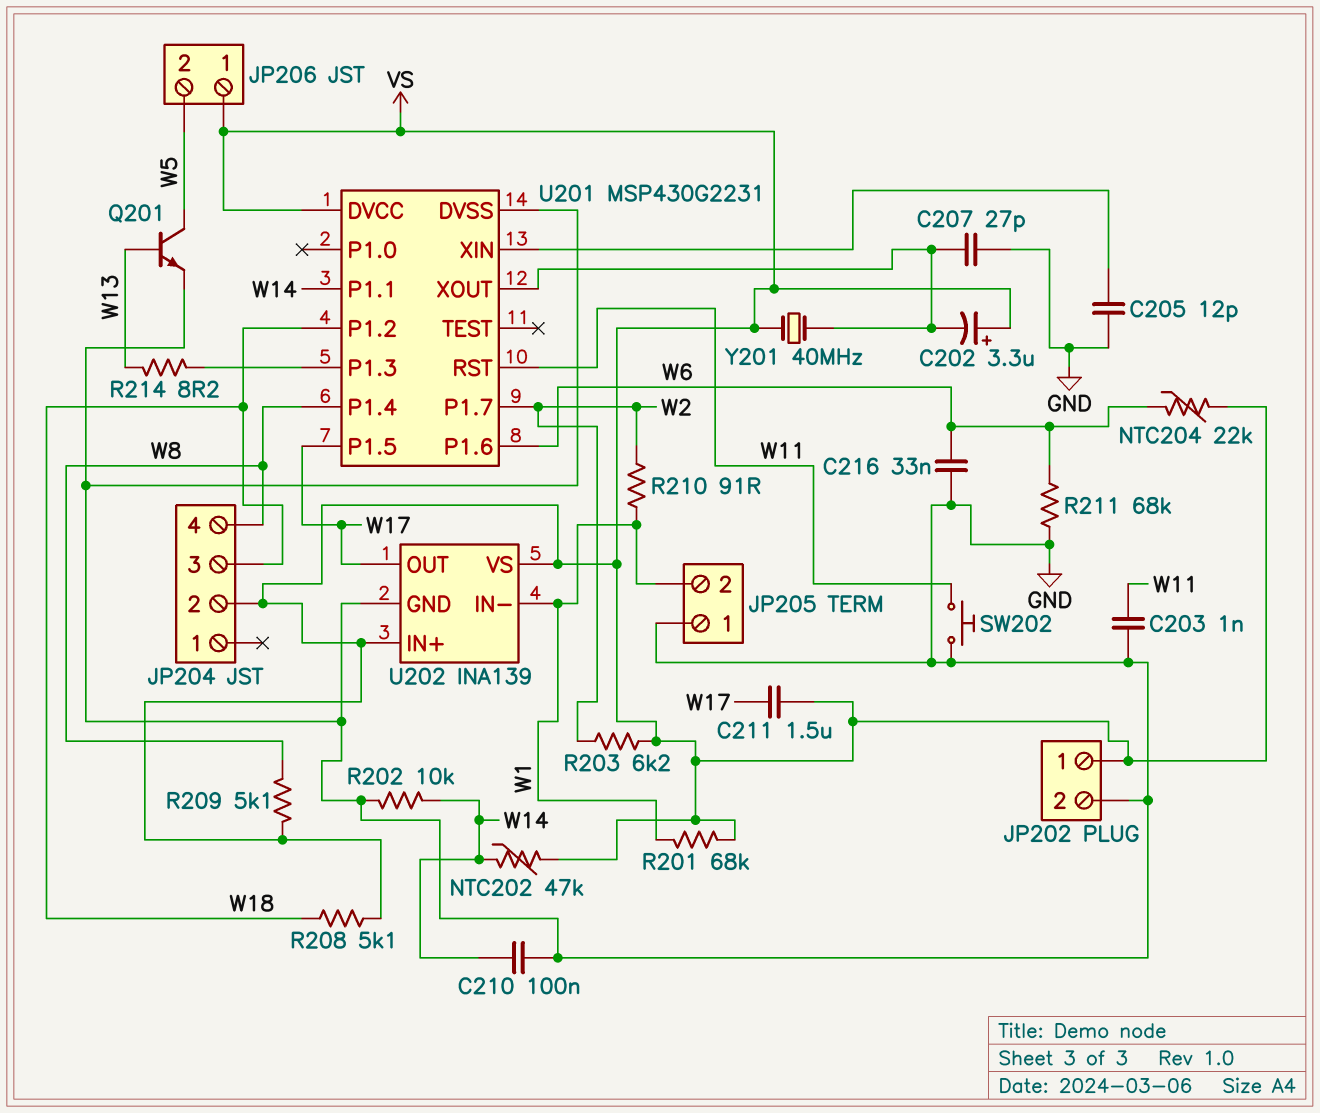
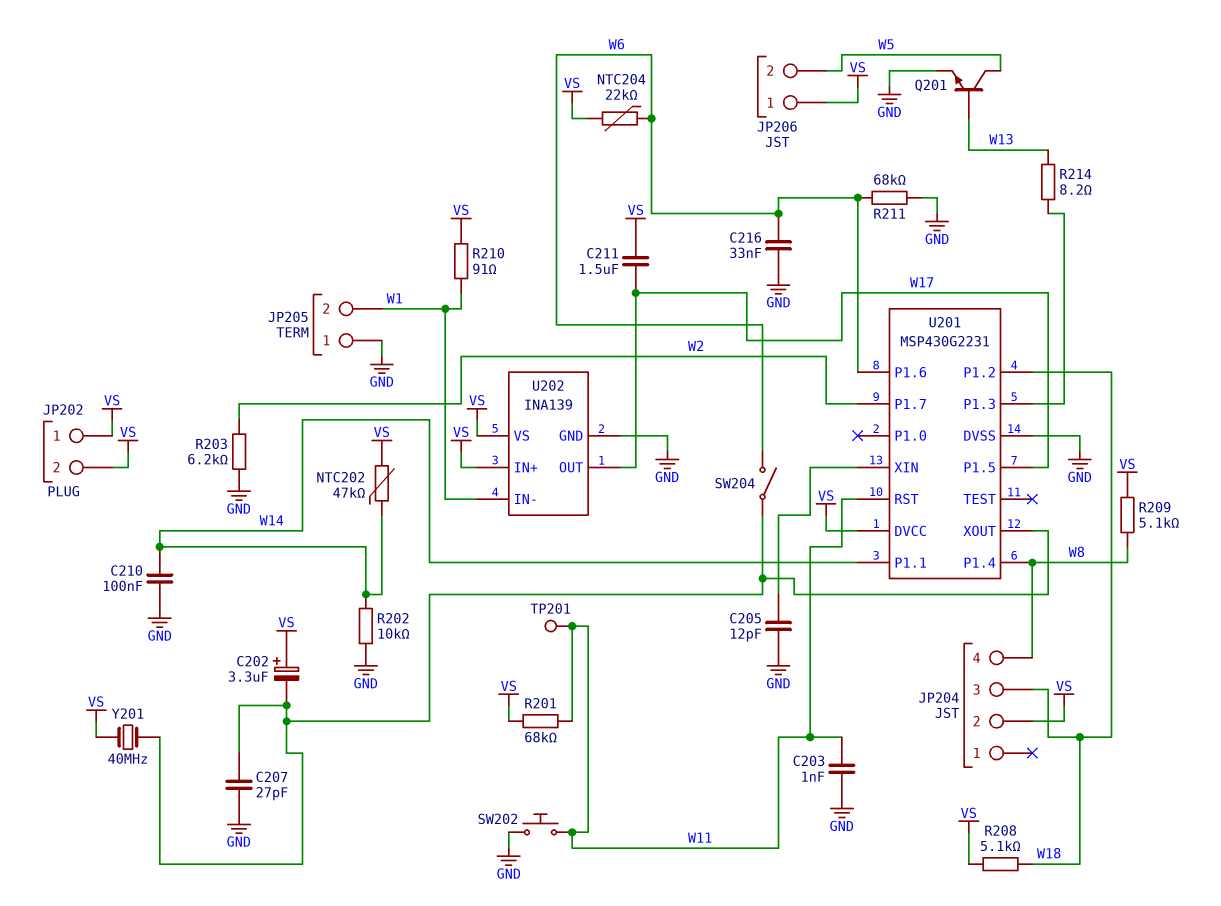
JP202 pin 2: GND -> VS
R201: 68k (VS, W1) -> 68k (VS, W11)
R203: 6.2k (VS, W2) -> 6.2k (GND, W2)
R210: 91 (W1, W2) -> 91 (VS, W1)
SW204: none -> switch (U201/XOUT, W6)
TP201: none -> test point (W11)

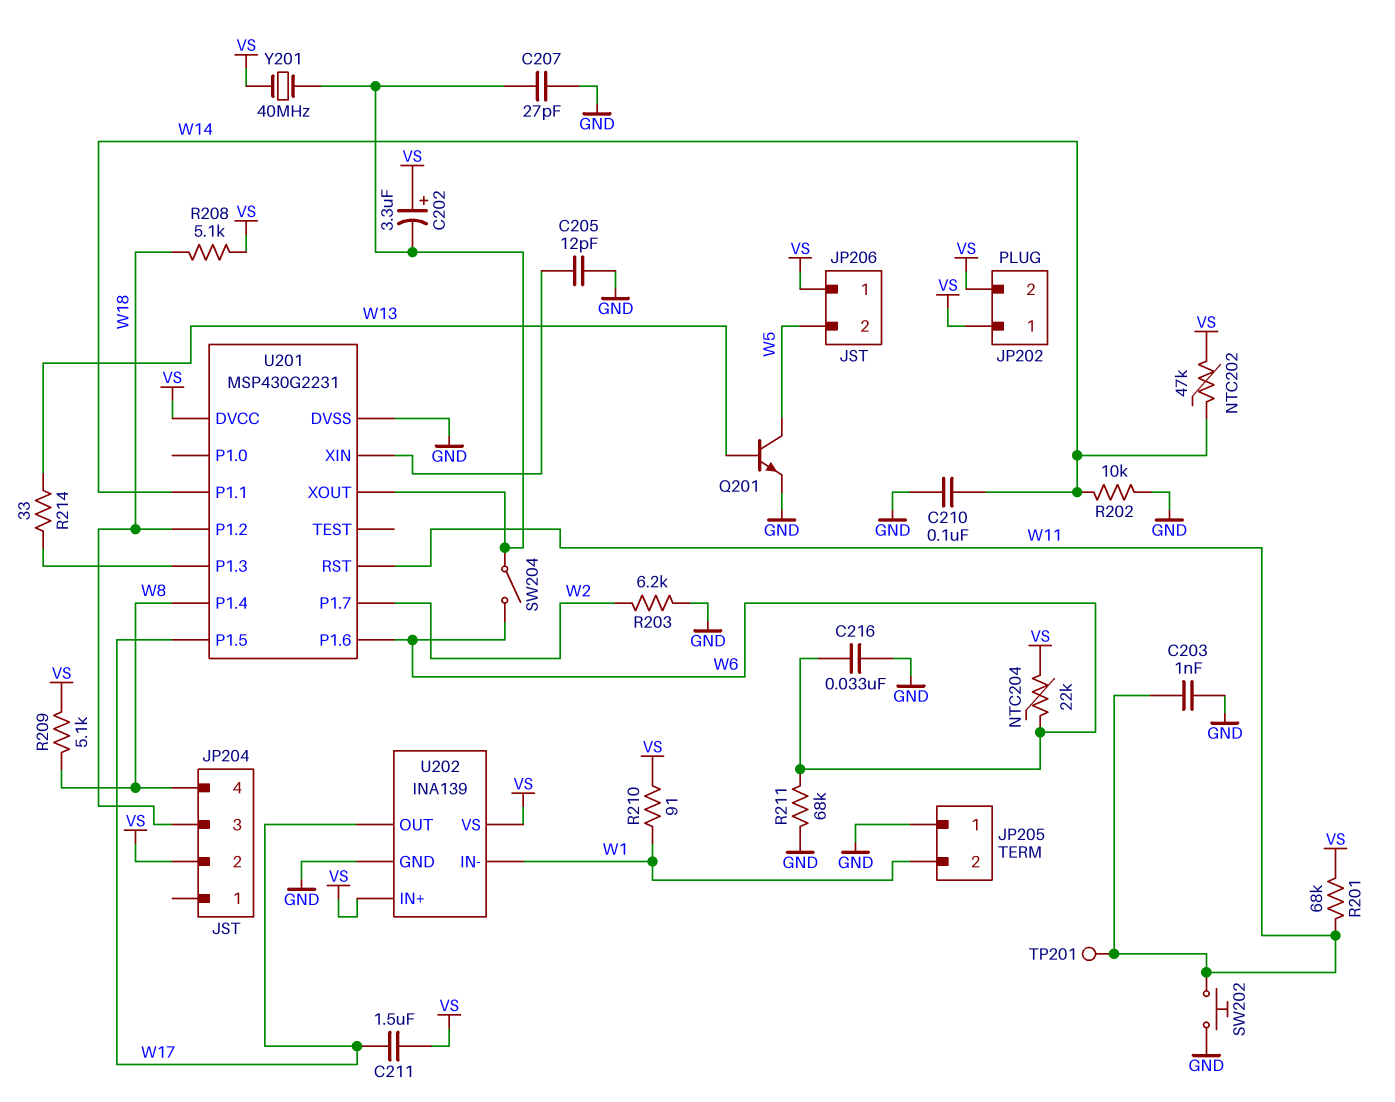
R214: 8.2 (U201/P1.3, W13) -> 33 (U201/P1.3, W13)

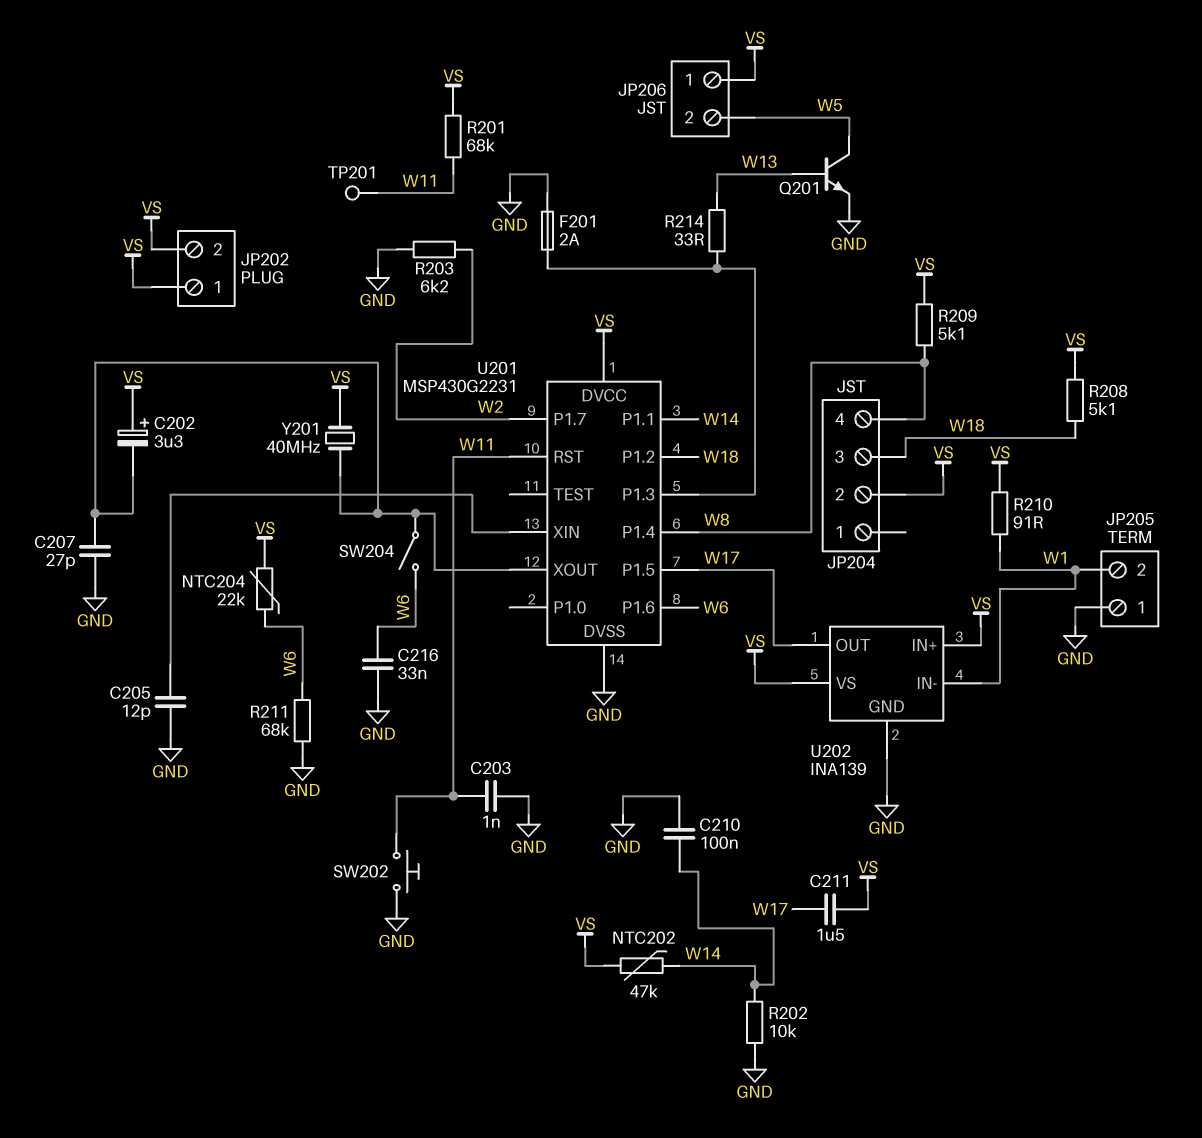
F201: none -> 2A (GND, U201/P1.3)

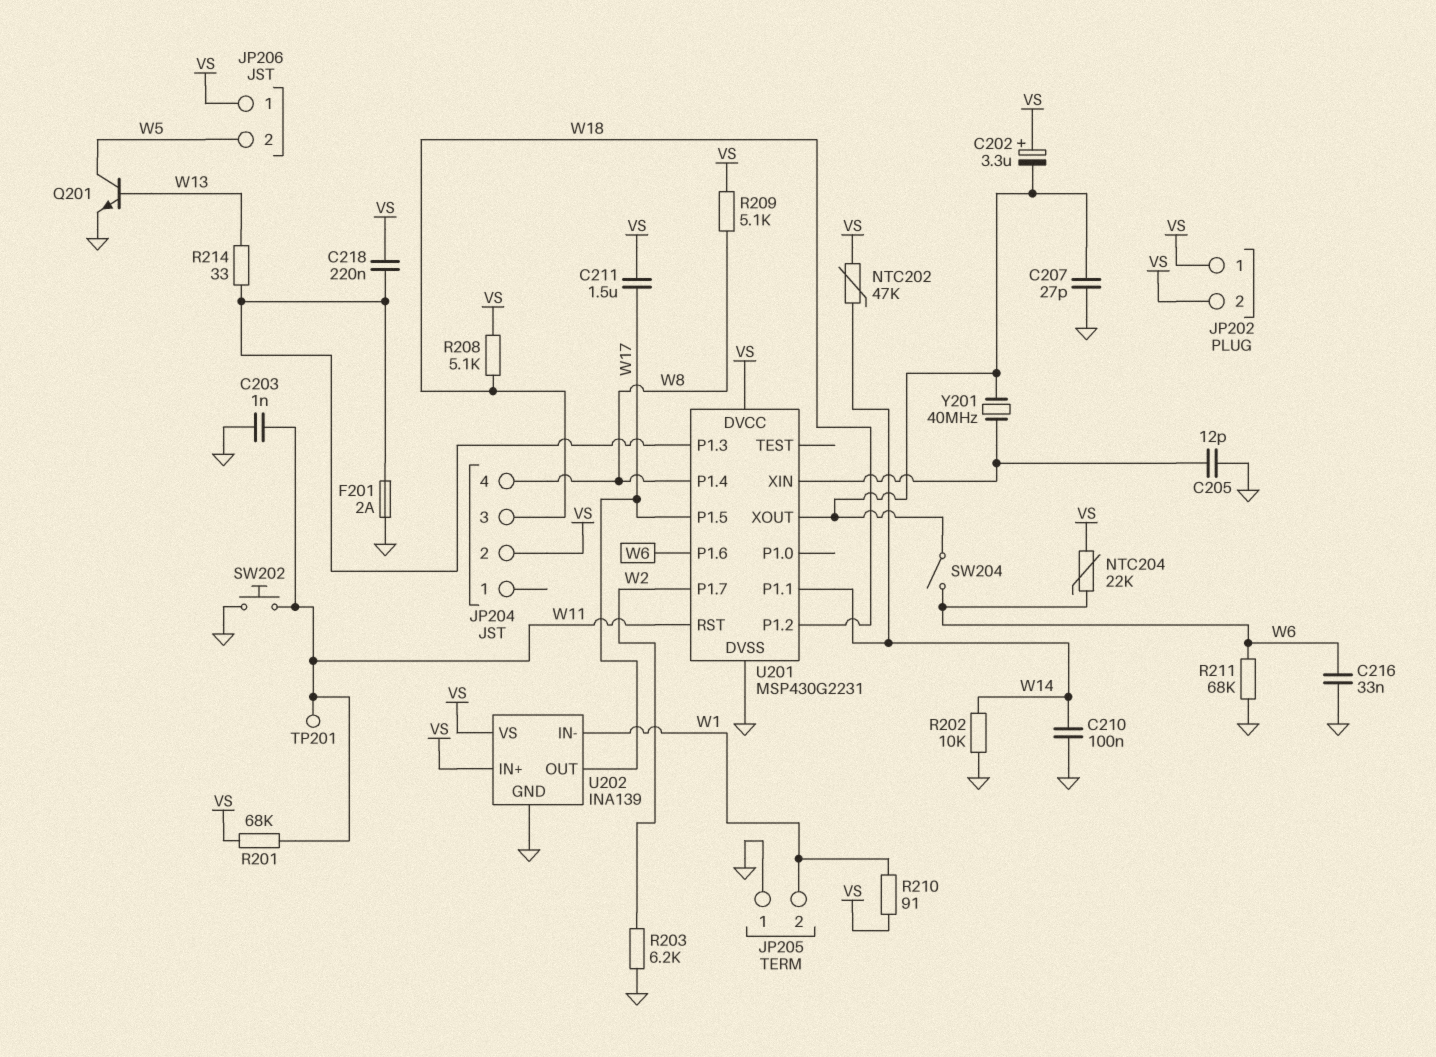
C218: none -> 220nF (U201/P1.3, VS)
Y201: 40MHz (U201/XOUT, VS) -> 40MHz (U201/XIN, U201/XOUT)

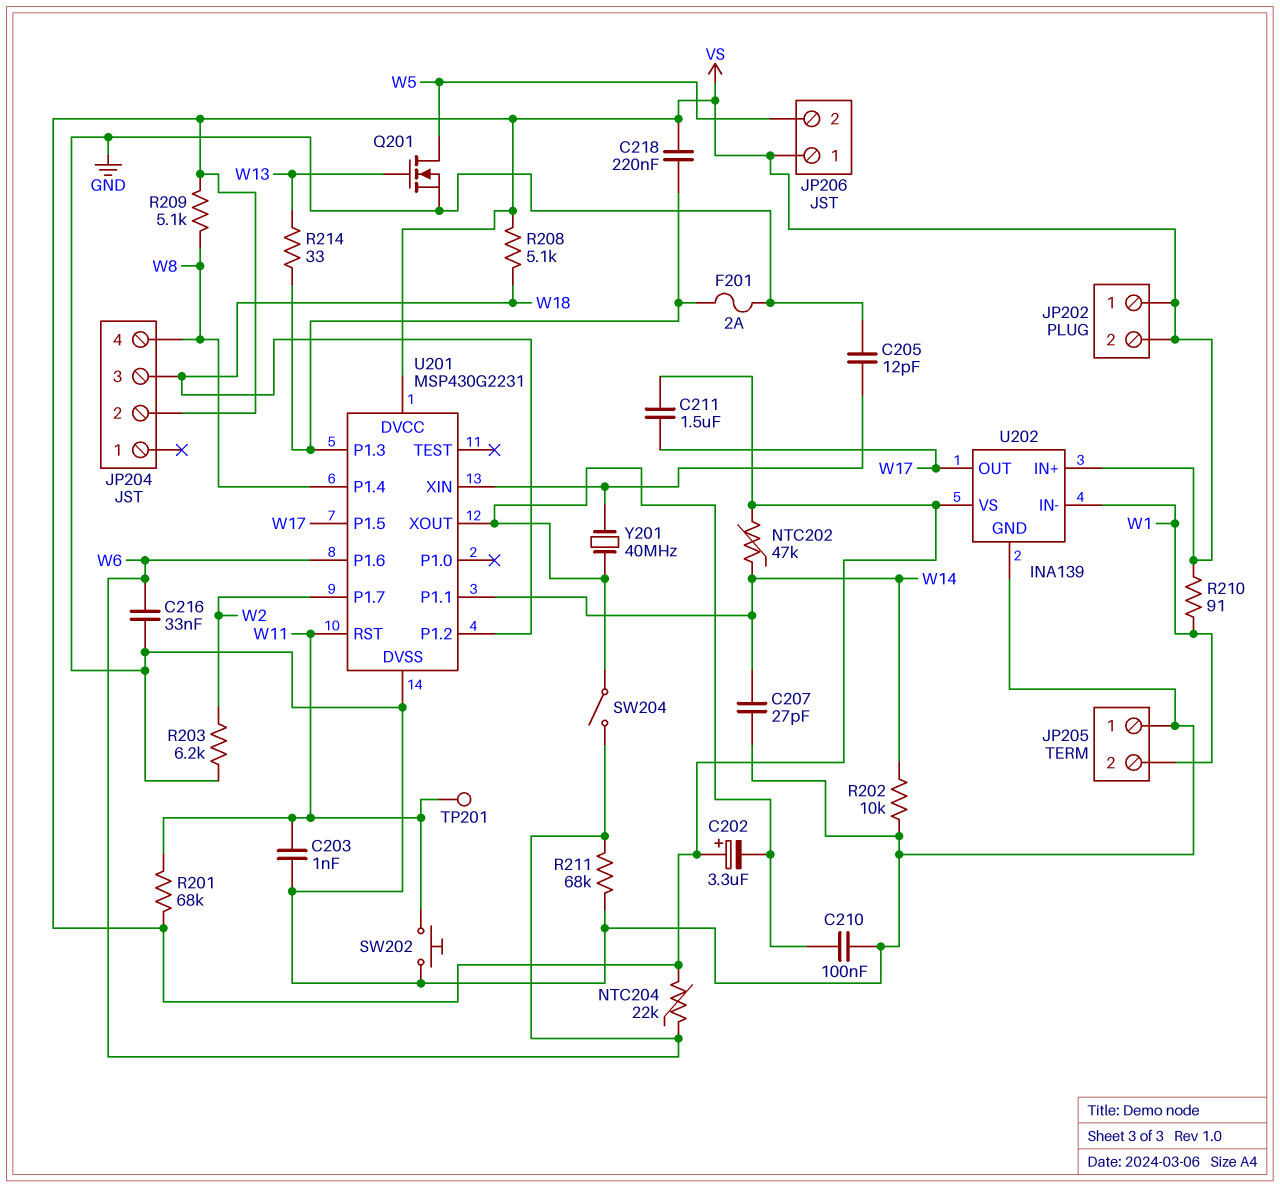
C207: 27pF (GND, U201/XOUT) -> 27pF (GND, W14)
C210: 100nF (GND, W14) -> 100nF (GND, U201/XOUT)
Q201: NPN (B W13, C W5, E GND) -> NMOS (G W13, D W5, S GND)

